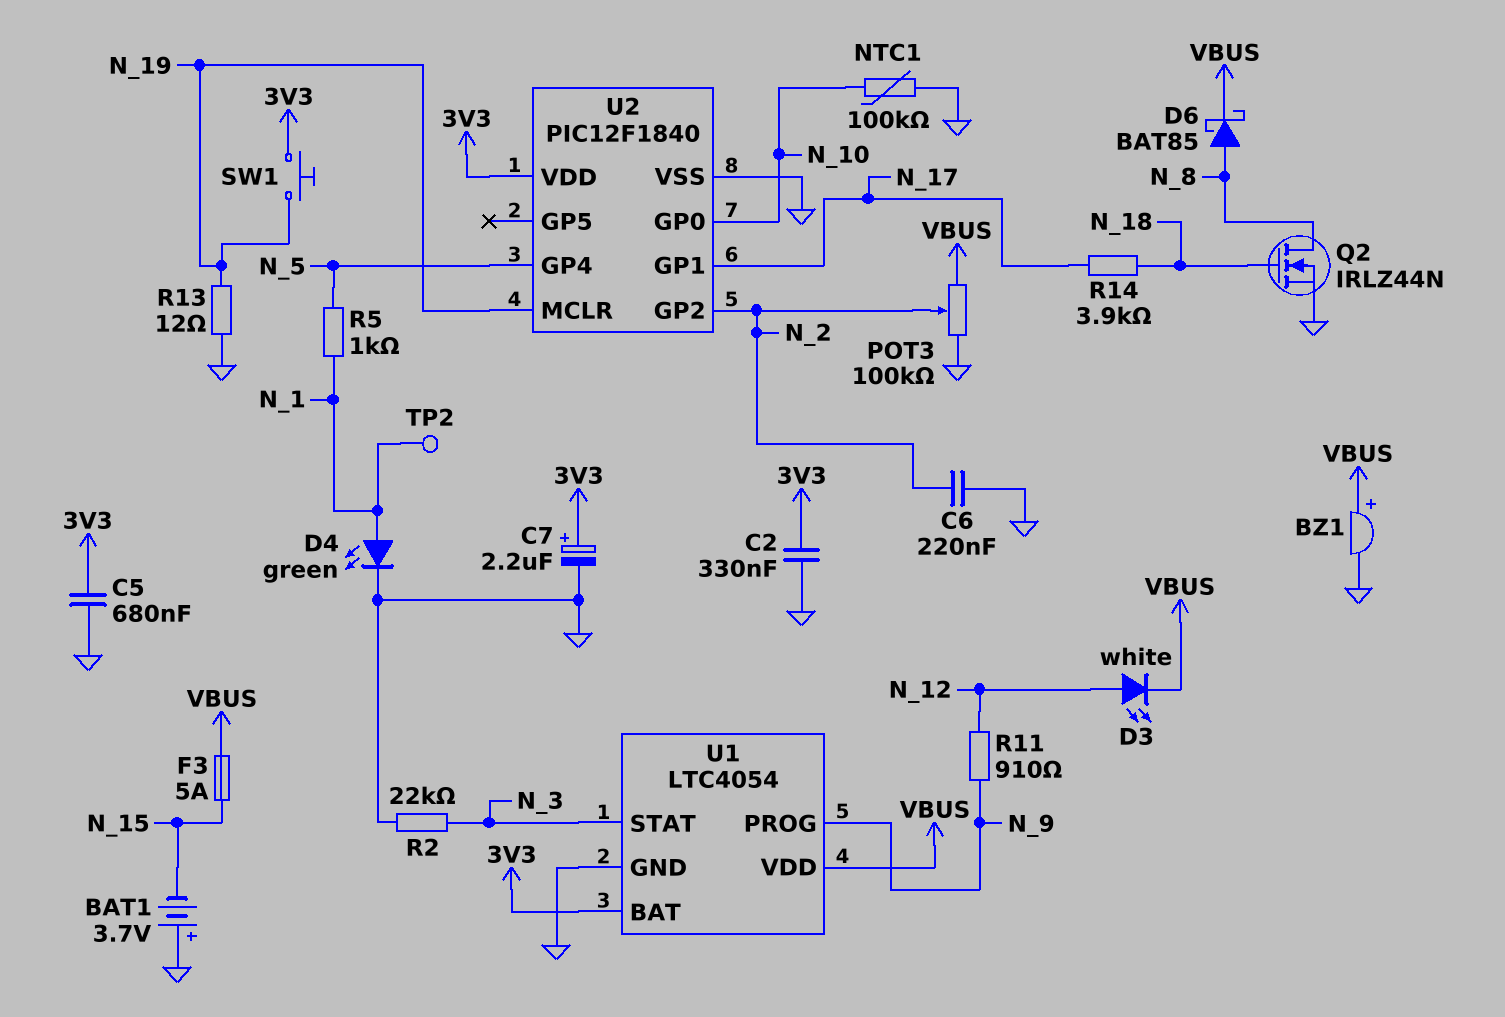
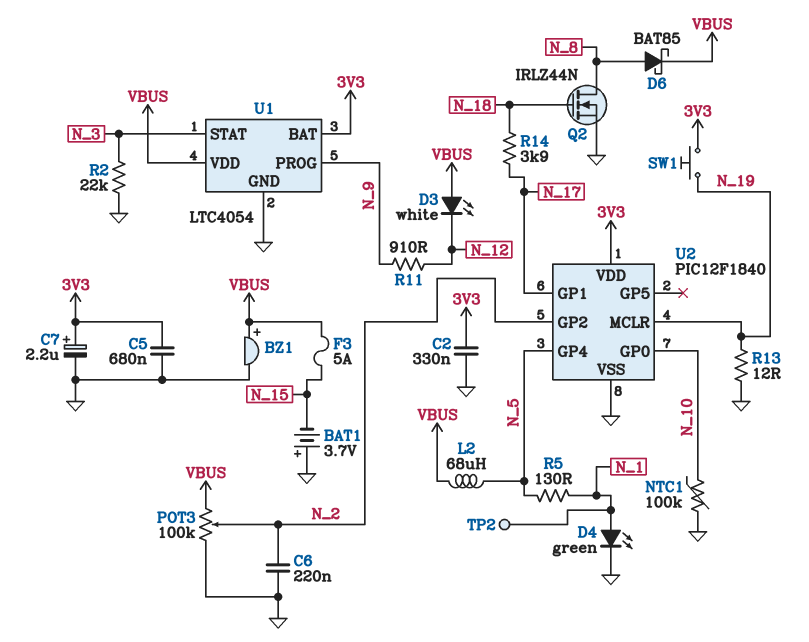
D3: LED white (A N_12, K VBUS) -> LED white (A VBUS, K N_12)
L2: none -> 68uH (N_5, VBUS)
R5: 1k (N_1, N_5) -> 130 (N_1, N_5)

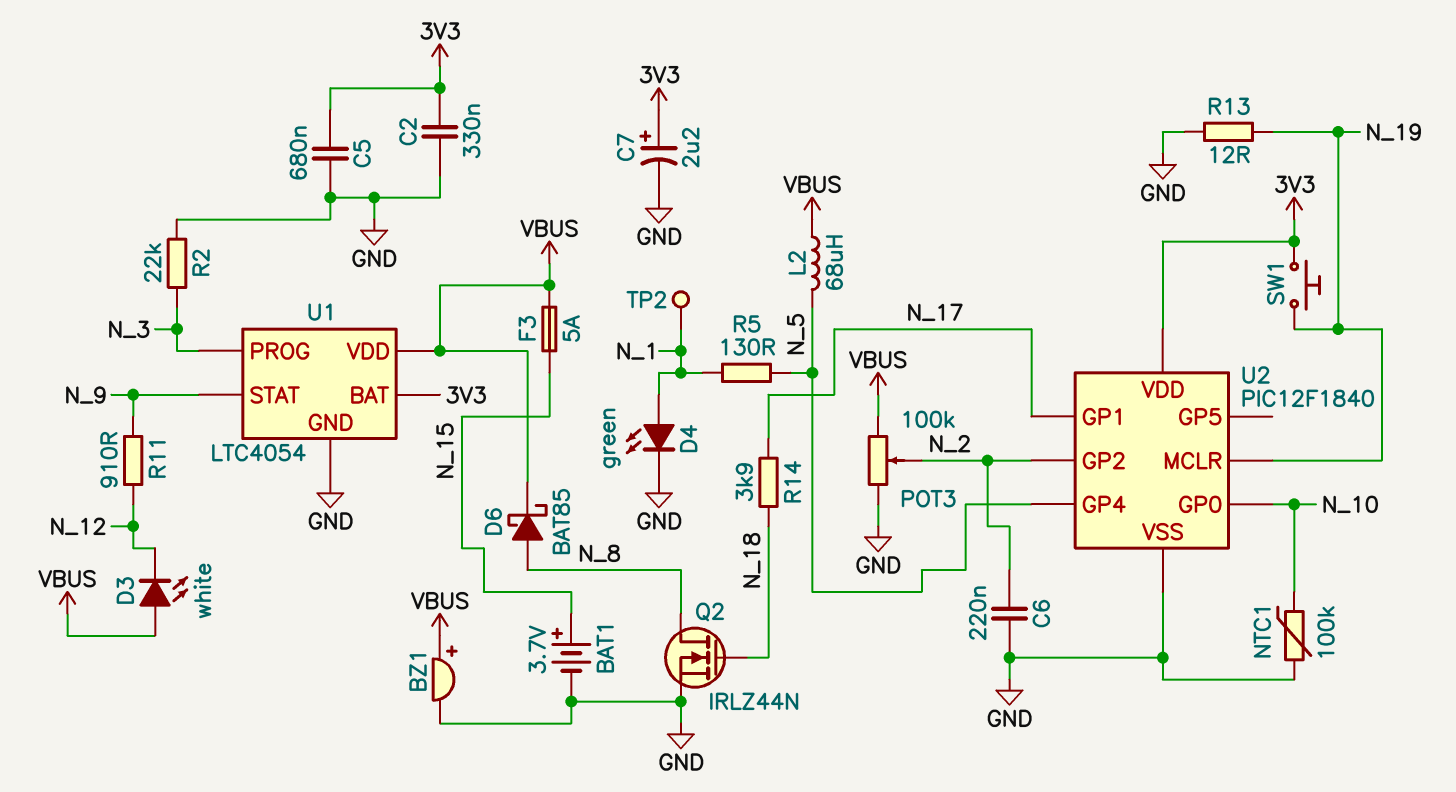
BAT1: 3.7V (plus GND, minus N_15) -> 3.7V (plus N_15, minus GND)
U1 pin PROG: N_9 -> N_3
U1 pin STAT: N_3 -> N_9

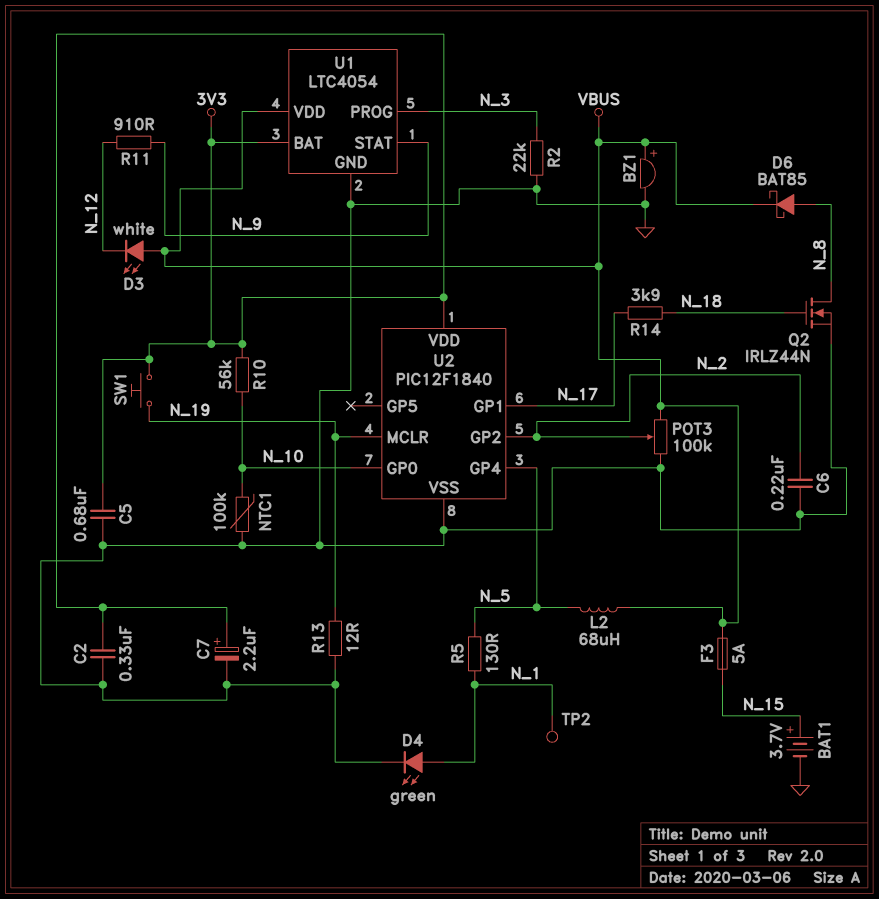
R10: none -> 56k (3V3, N_10)

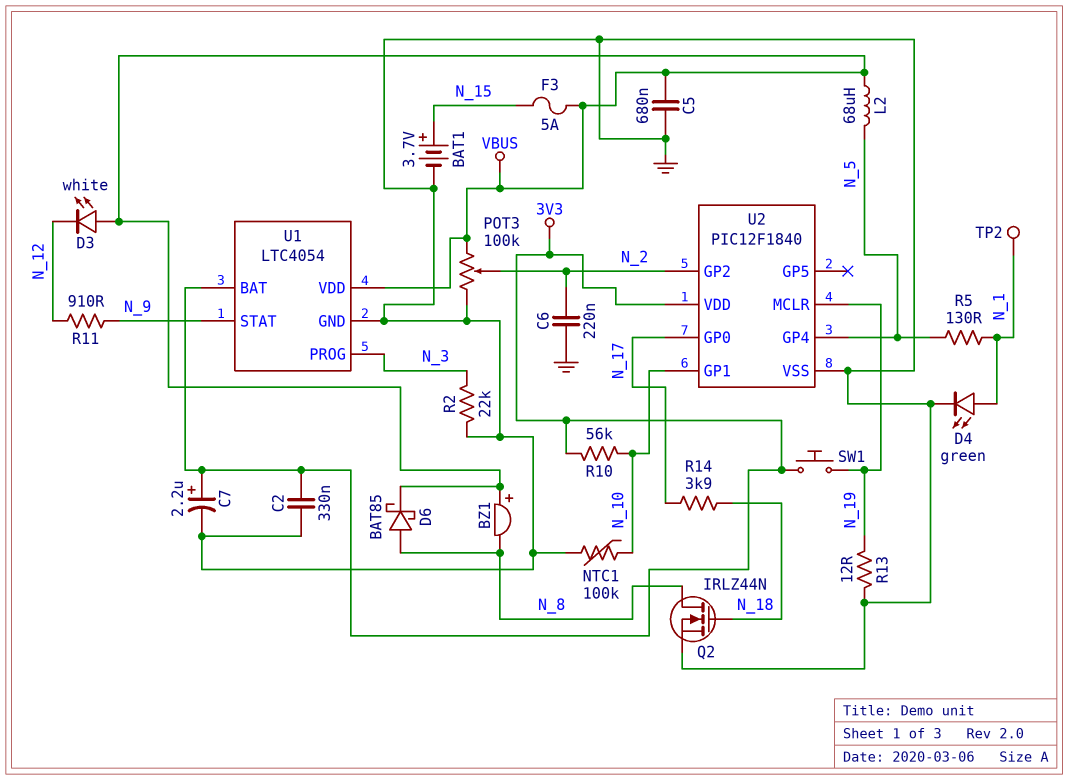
BZ1: buzzer (plus VBUS, minus GND) -> buzzer (plus VBUS, minus N_8)
C5: 680nF (3V3, GND) -> 680nF (GND, VBUS)
U2 pin GP0: N_10 -> N_17
U2 pin GP1: N_17 -> N_10

